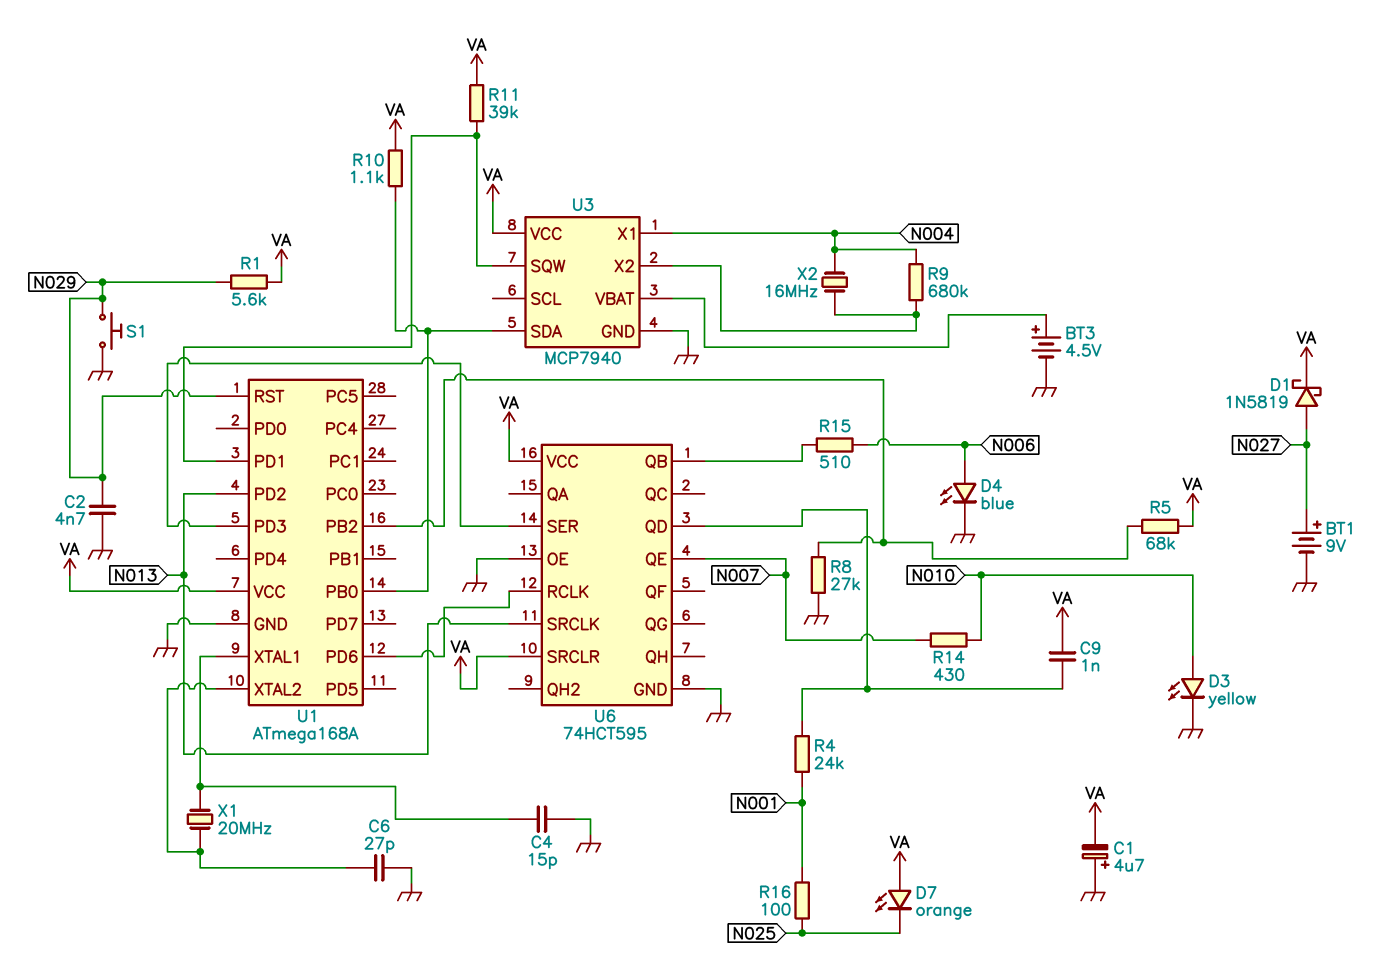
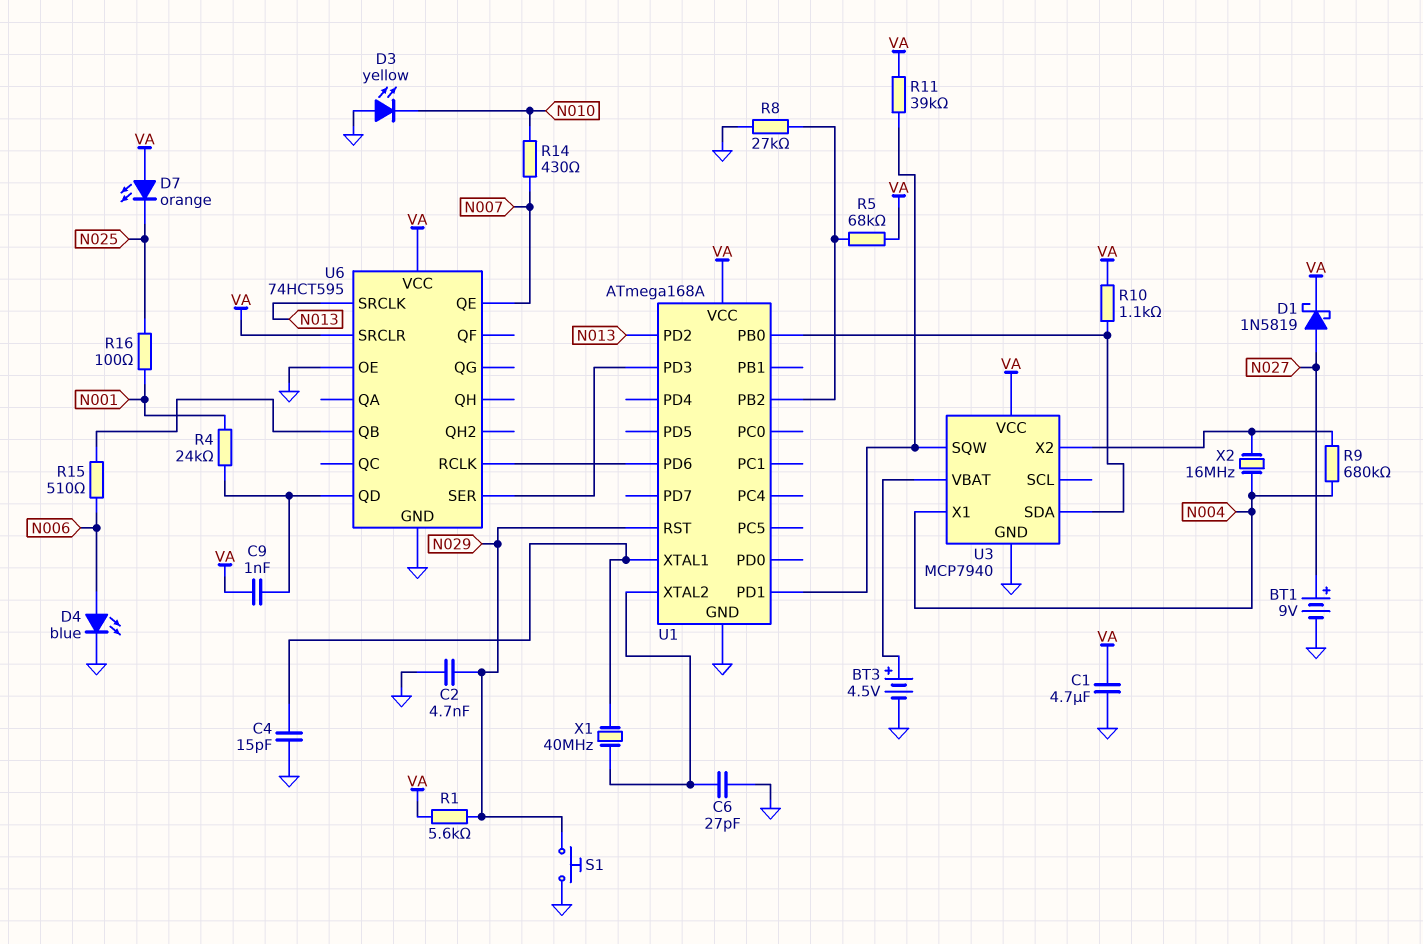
C1: 4.7uF (plus GND, minus VA) -> 4.7uF (GND, VA)
D3: LED yellow (A N010, K GND) -> LED yellow (A GND, K N010)
X1: 20MHz (U1/XTAL1, U1/XTAL2) -> 40MHz (U1/XTAL1, U1/XTAL2)

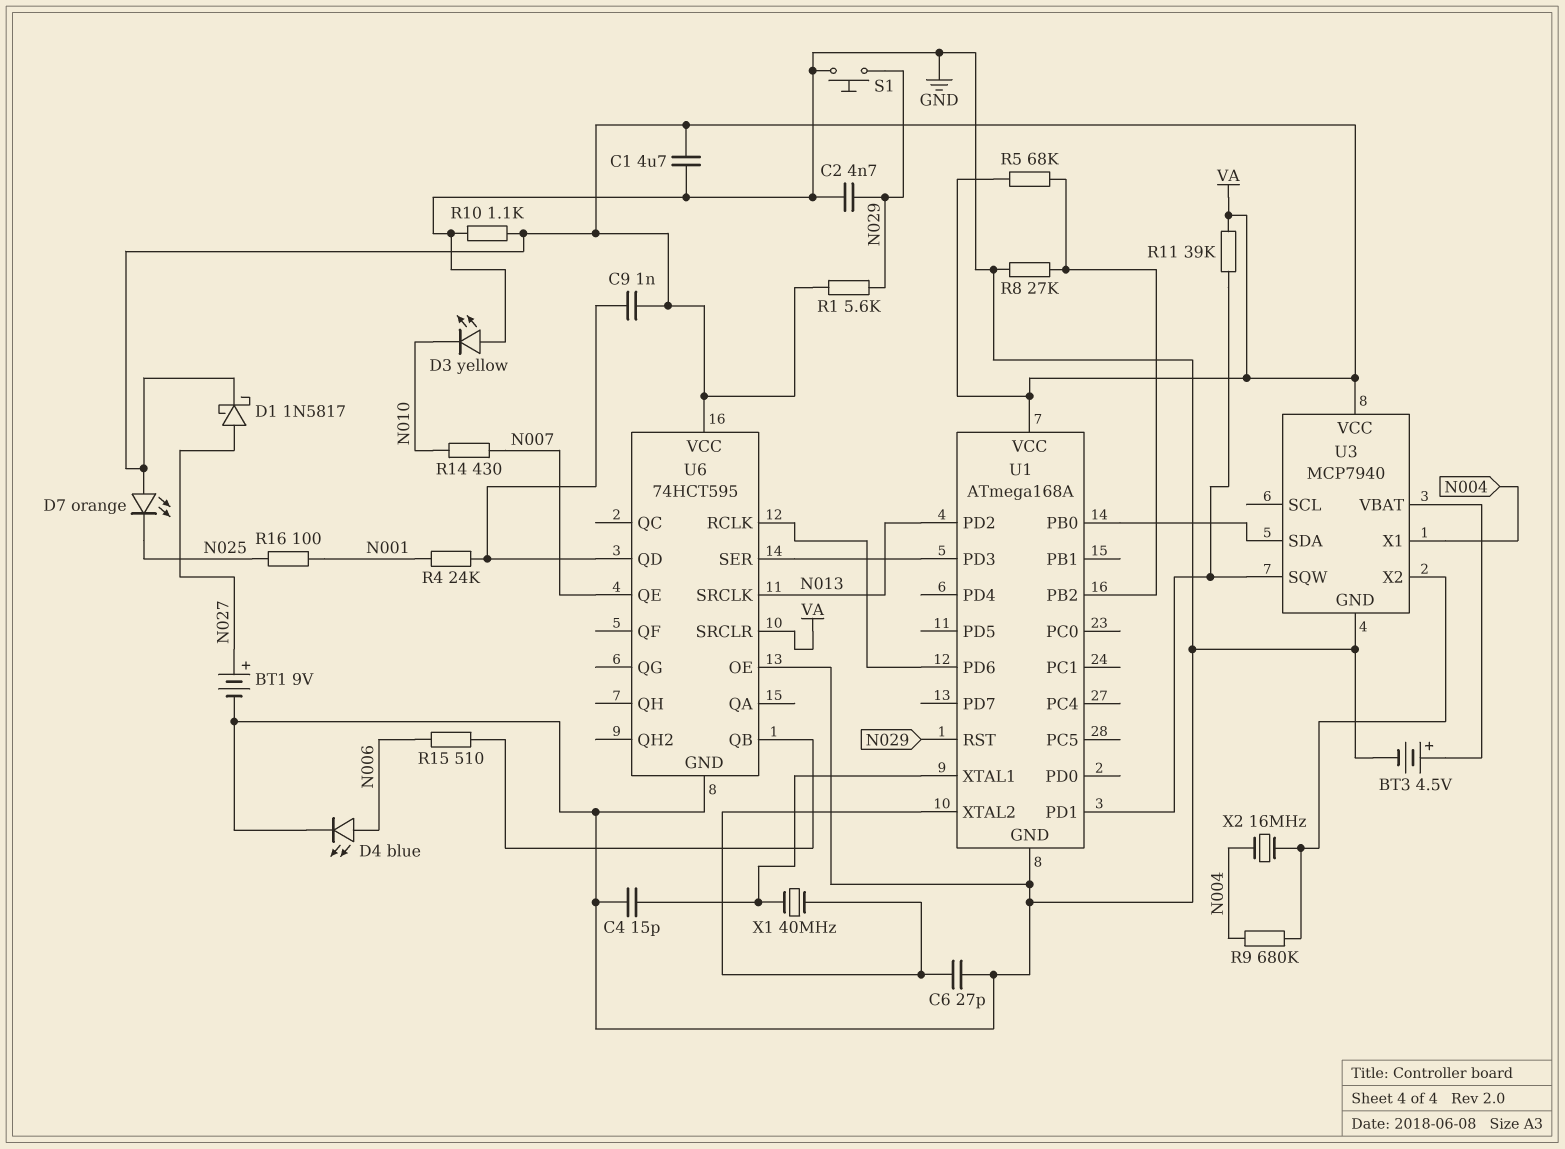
D1: schottky 1N5819 (A N027, K VA) -> schottky 1N5817 (A N027, K VA)
R10: 1.1k (U1/PB0, VA) -> 1.1k (GND, VA)

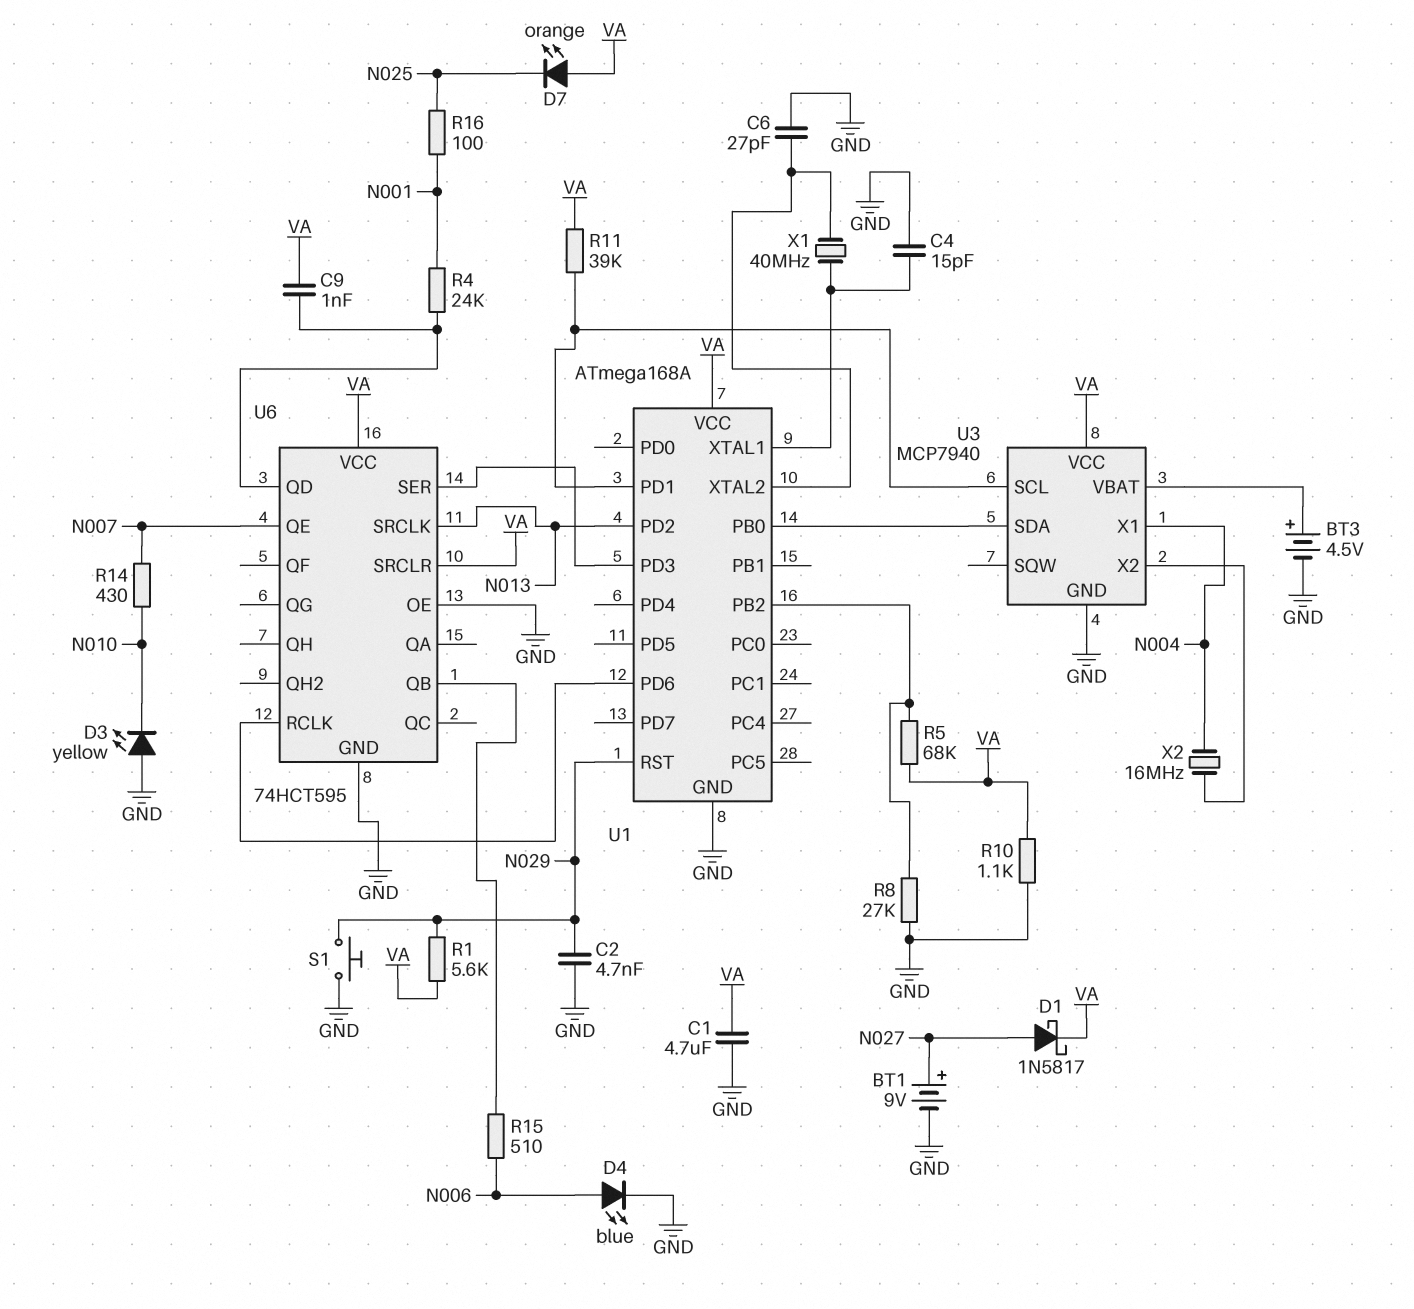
R9: 680k (N004, U3/X2) -> none
U3 pin SCL: none -> U1/PD1
U3 pin SQW: U1/PD1 -> none

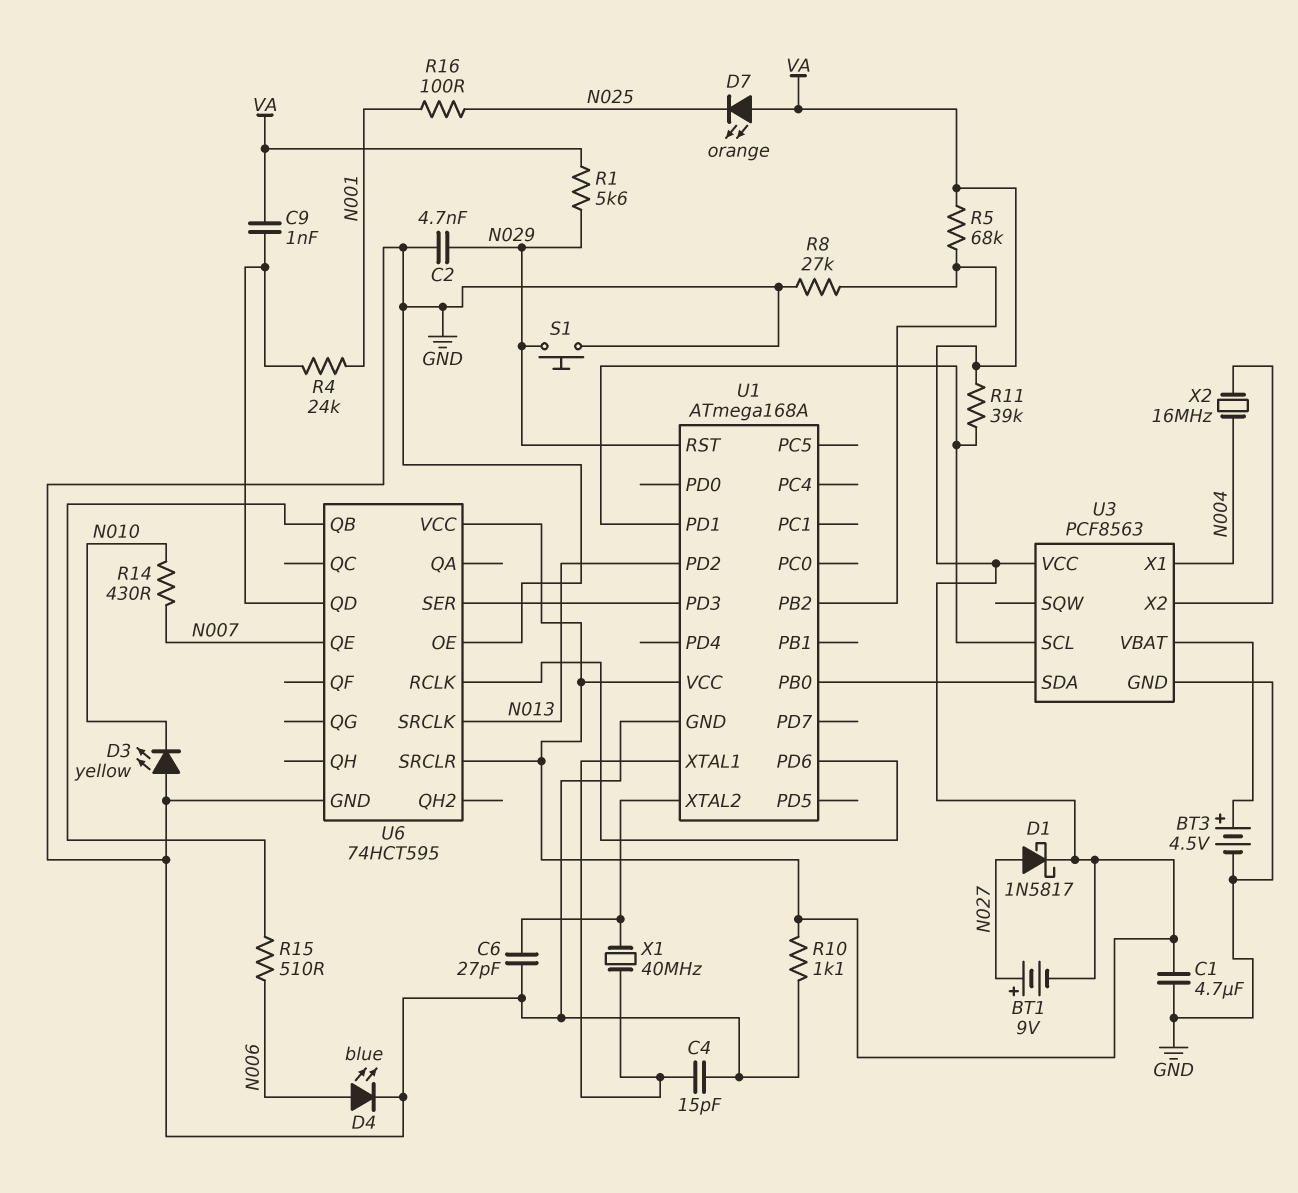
BT1: 9V (plus N027, minus GND) -> 9V (plus N027, minus VA)
U3: MCP7940 -> PCF8563

